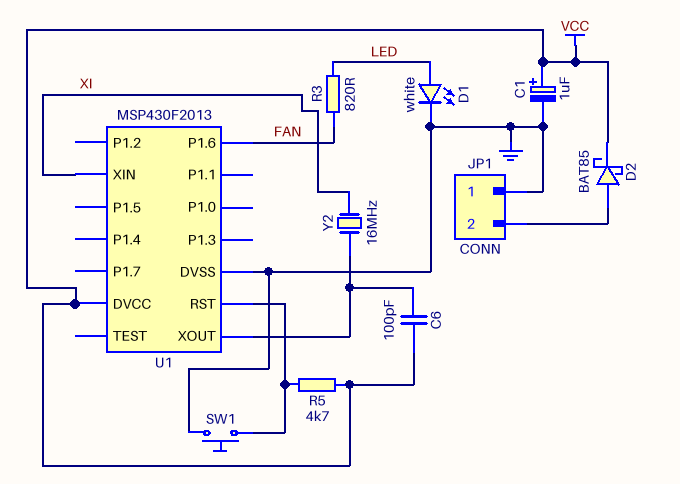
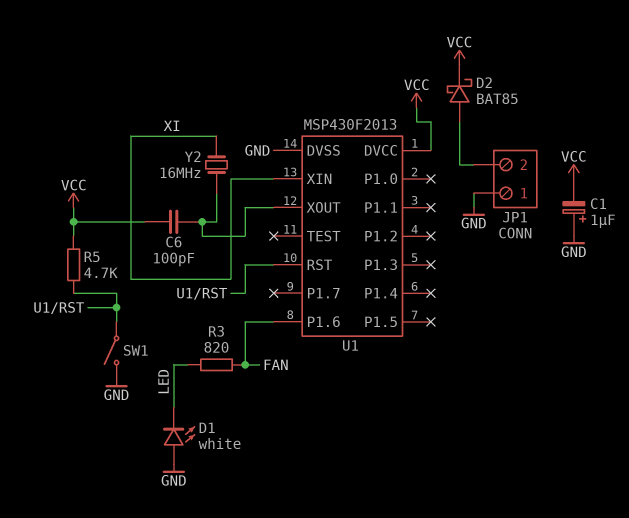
C1: 1uF (plus VCC, minus GND) -> 1uF (plus GND, minus VCC)
D1: LED white (A LED, K GND) -> LED white (A GND, K LED)
SW1: button (GND, U1/RST) -> switch (GND, U1/RST)

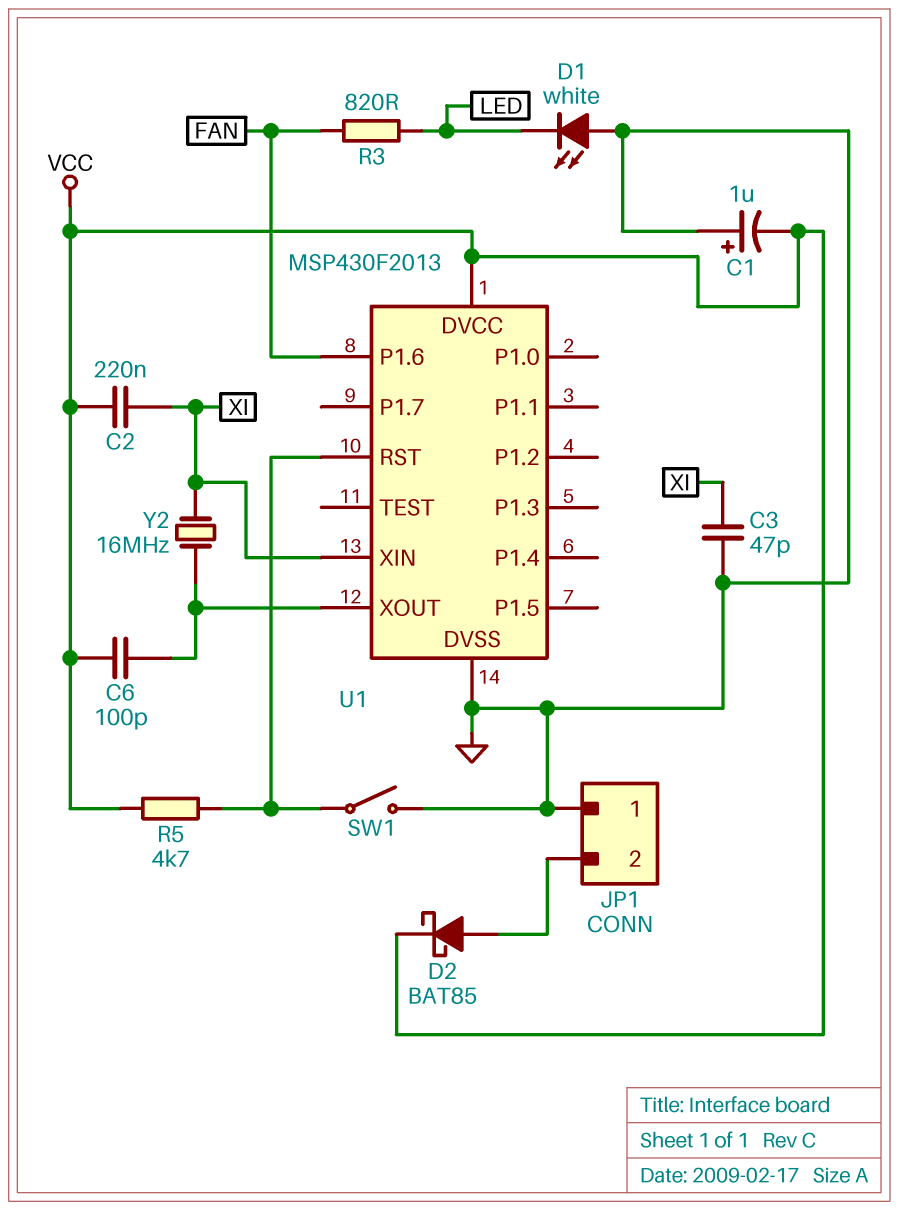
C2: none -> 220nF (VCC, XI)
C3: none -> 47pF (GND, XI)

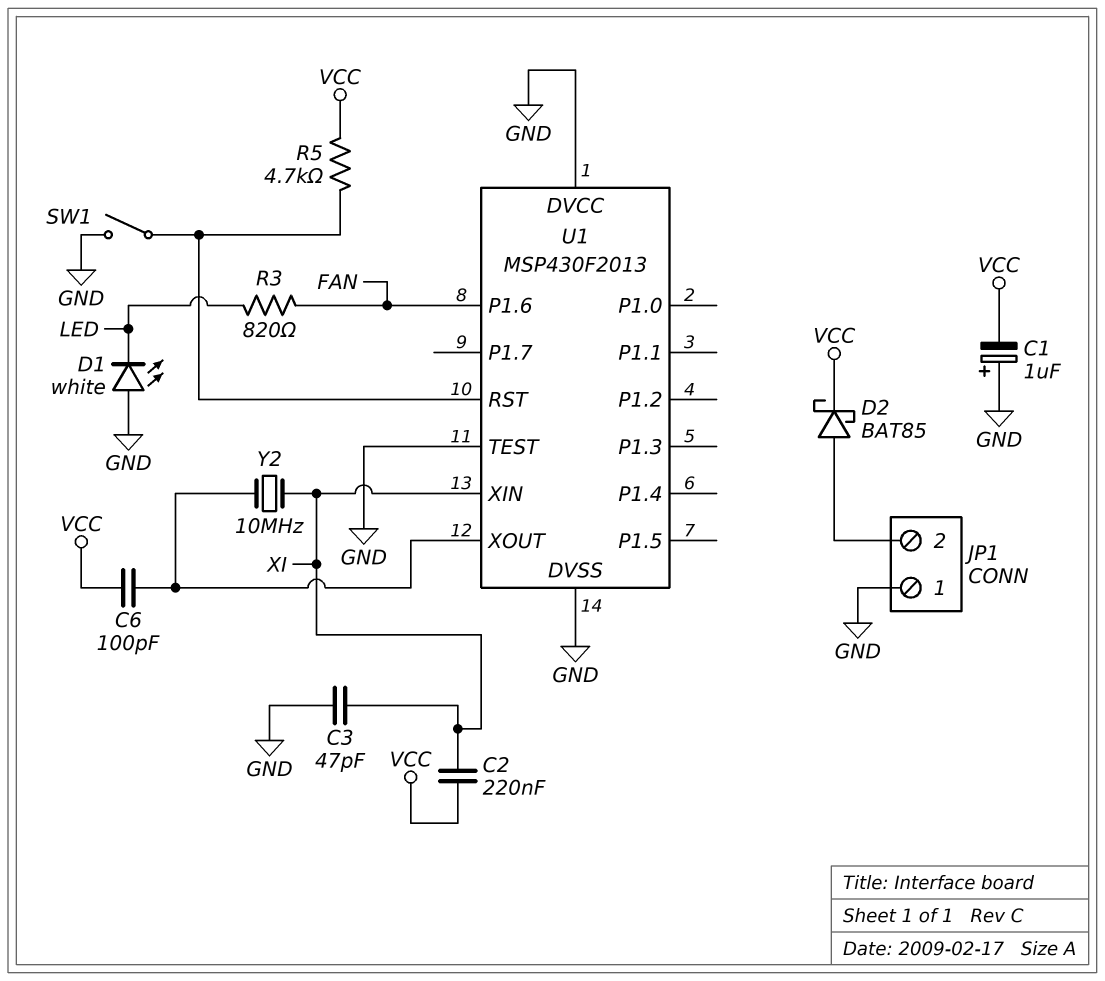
U1 pin DVCC: VCC -> GND
U1 pin TEST: none -> GND
Y2: 16MHz (U1/XOUT, XI) -> 10MHz (U1/XOUT, XI)

